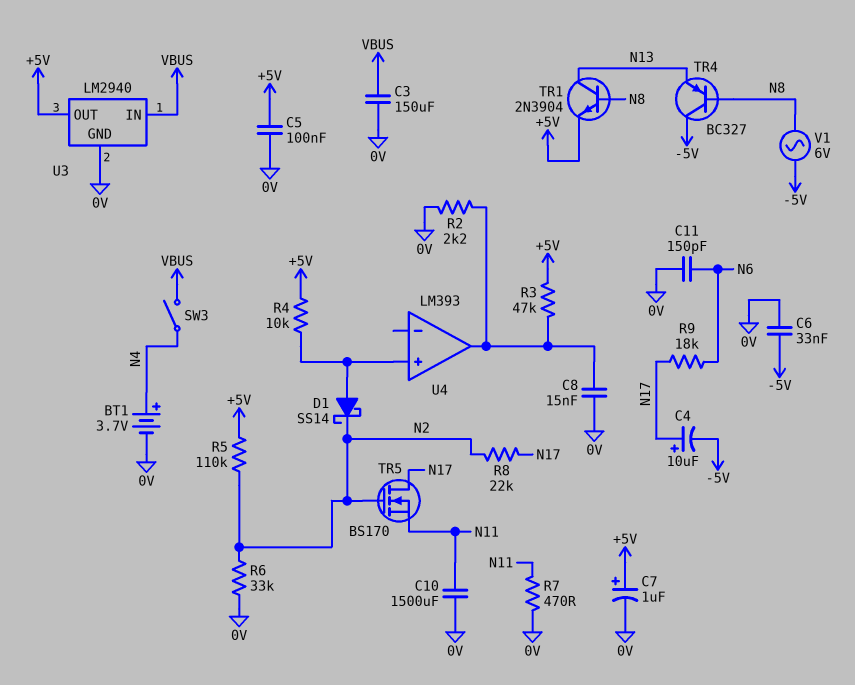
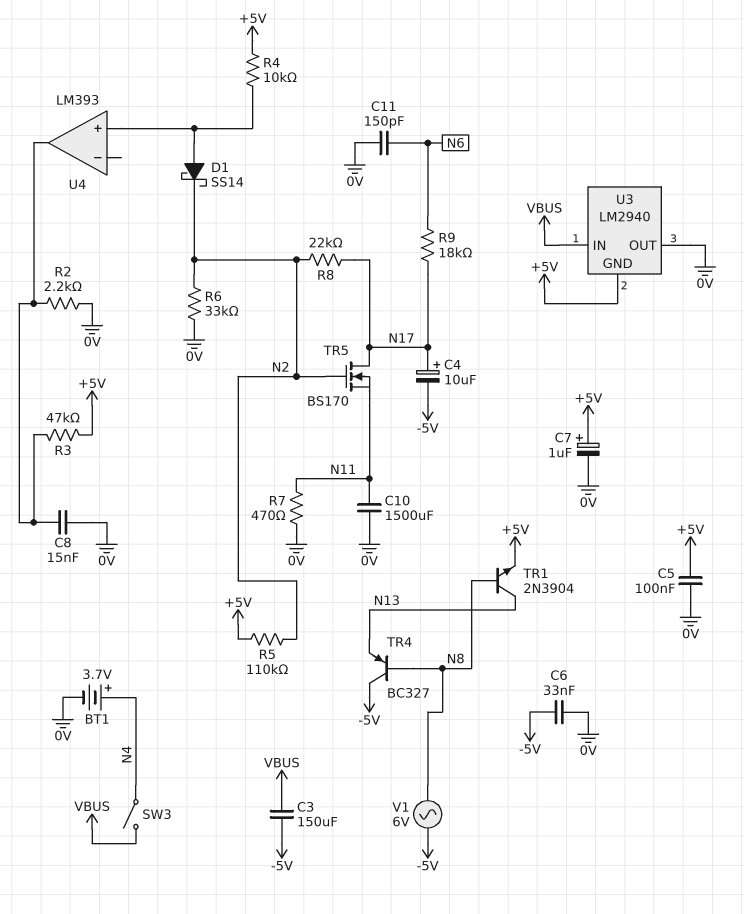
C3: 150uF (0V, VBUS) -> 150uF (-5V, VBUS)
U3 pin GND: 0V -> +5V
U3 pin OUT: +5V -> 0V

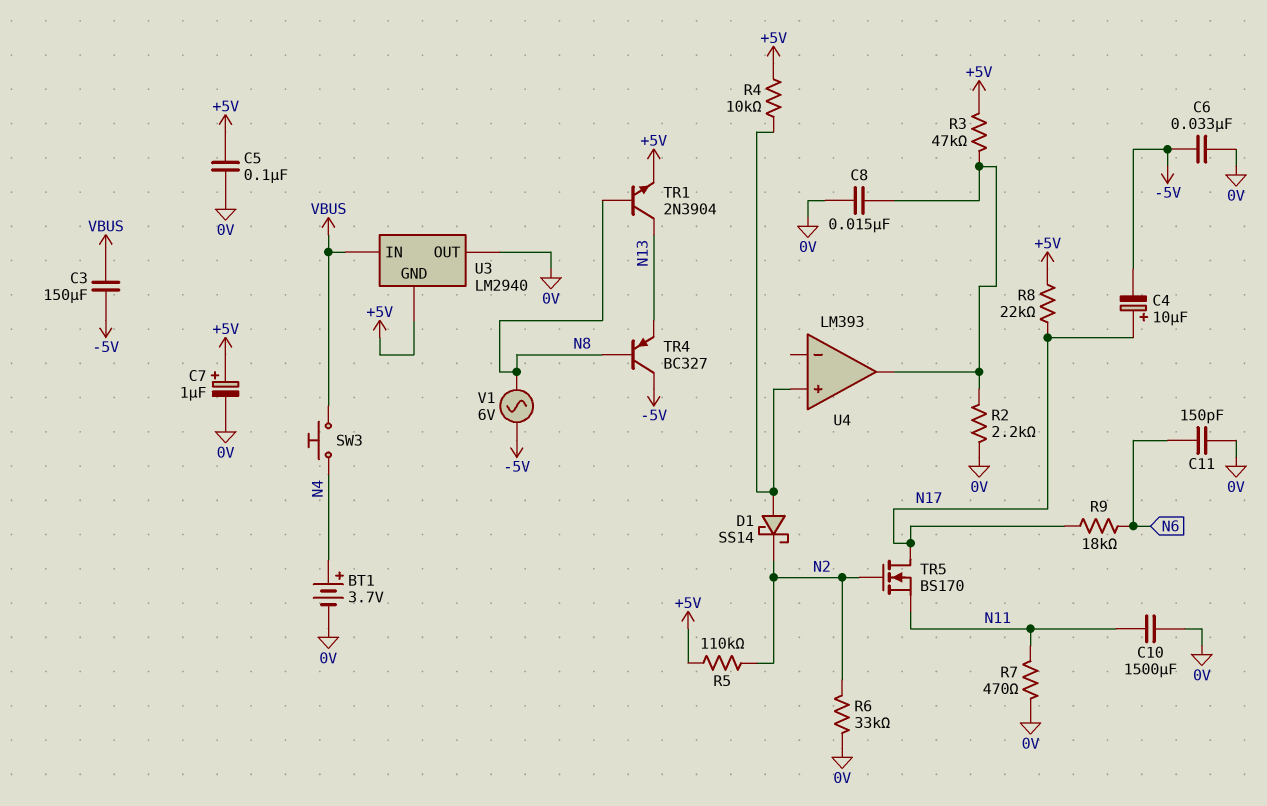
R8: 22k (N2, N17) -> 22k (+5V, N17)
SW3: switch (N4, VBUS) -> button (N4, VBUS)

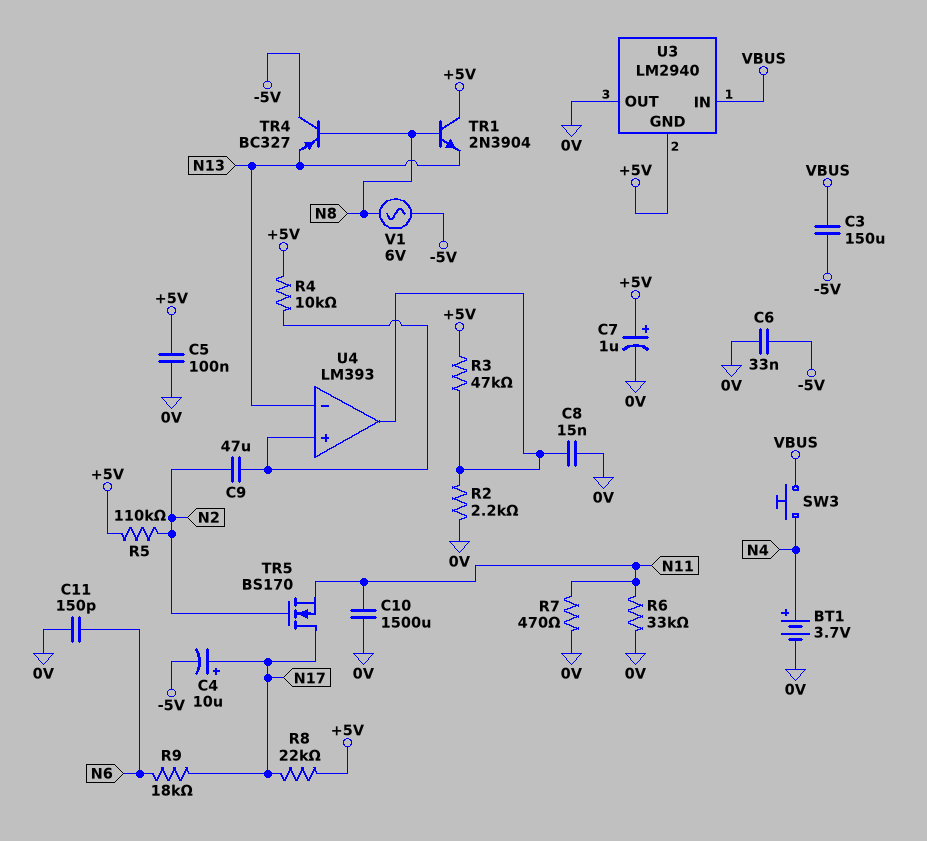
C9: none -> 47uF (N2, U4/in+)
D1: schottky SS14 (A U4/in+, K N2) -> none
R6: 33k (0V, N2) -> 33k (0V, N11)
TR1: NPN 2N3904 (B N8, C N13, E +5V) -> NPN 2N3904 (B N8, C +5V, E N13)
U4 pin in-: none -> N13

